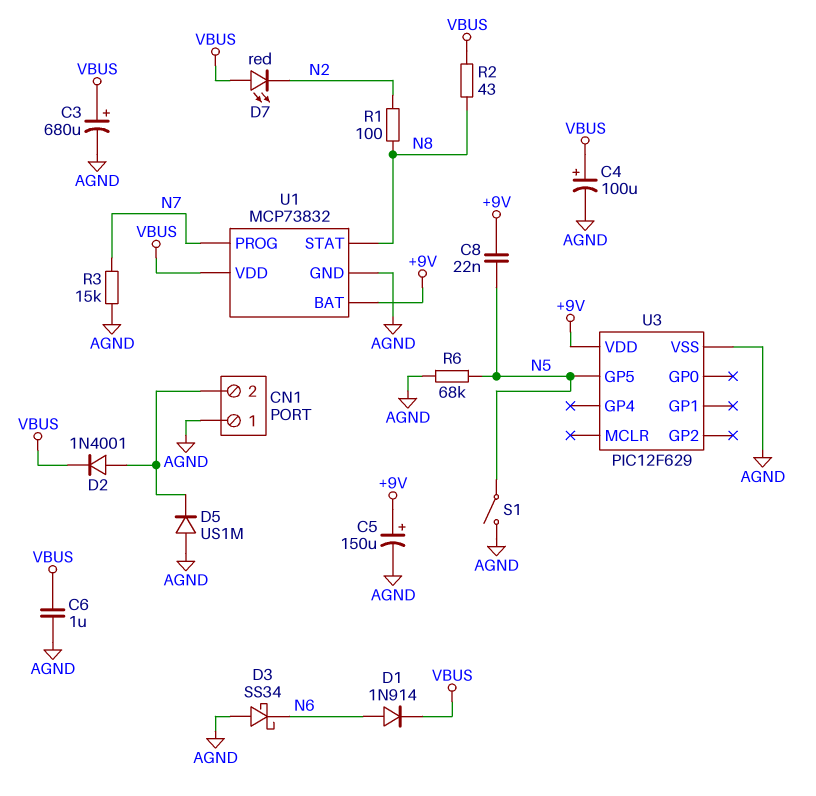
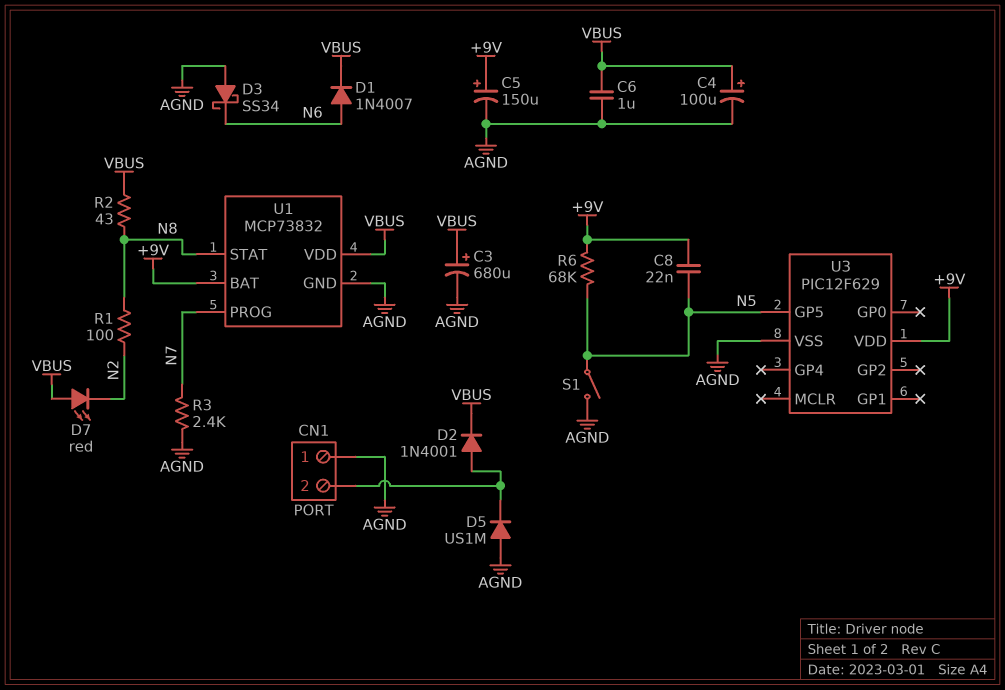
D1: diode 1N914 (A N6, K VBUS) -> diode 1N4007 (A N6, K VBUS)
R3: 15k (AGND, N7) -> 2.4k (AGND, N7)
R6: 68k (AGND, N5) -> 68k (+9V, N5)

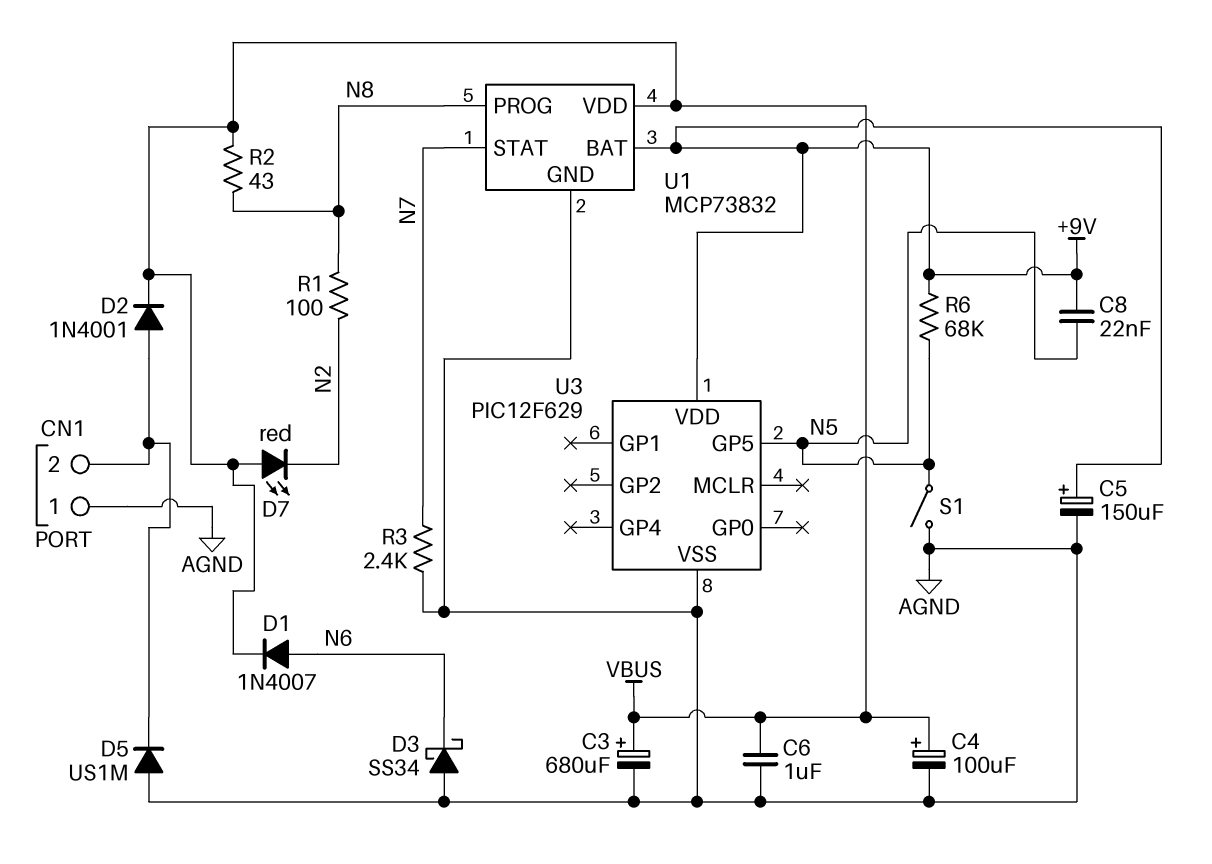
U1 pin PROG: N7 -> N8
U1 pin STAT: N8 -> N7

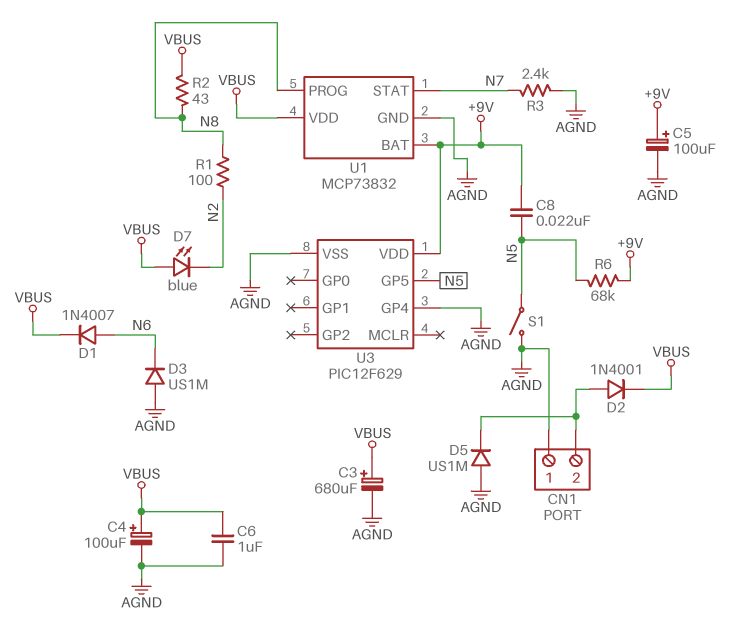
C5: 150uF (plus +9V, minus AGND) -> 100uF (plus +9V, minus AGND)
D3: schottky SS34 (A AGND, K N6) -> diode US1M (A AGND, K N6)
D7: LED red (A VBUS, K N2) -> LED blue (A VBUS, K N2)
U3 pin GP4: none -> AGND

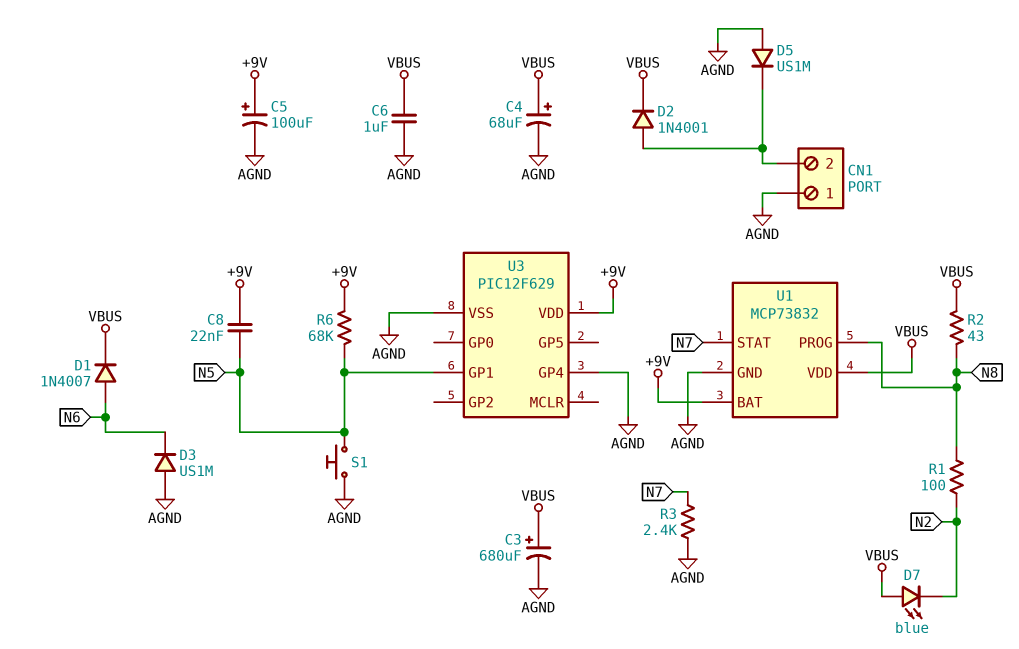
C4: 100uF (plus VBUS, minus AGND) -> 68uF (plus VBUS, minus AGND)
S1: switch (AGND, N5) -> button (AGND, N5)
U3 pin GP1: none -> N5
U3 pin GP5: N5 -> none

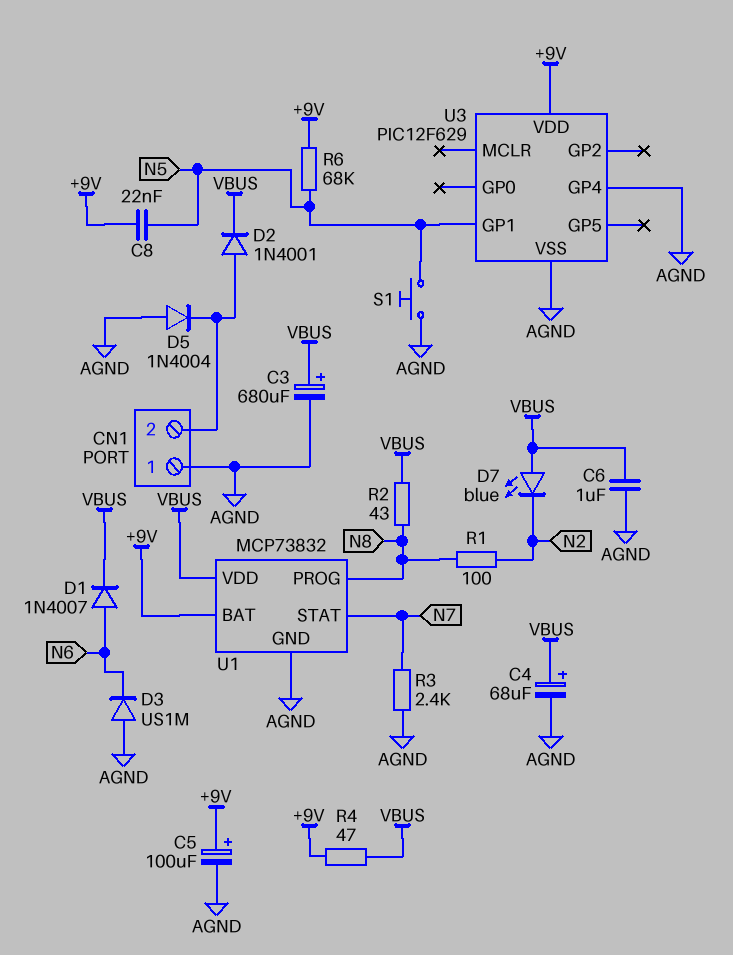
D5: diode US1M (A AGND, K CN1/2) -> diode 1N4004 (A AGND, K CN1/2)
R4: none -> 47 (+9V, VBUS)

